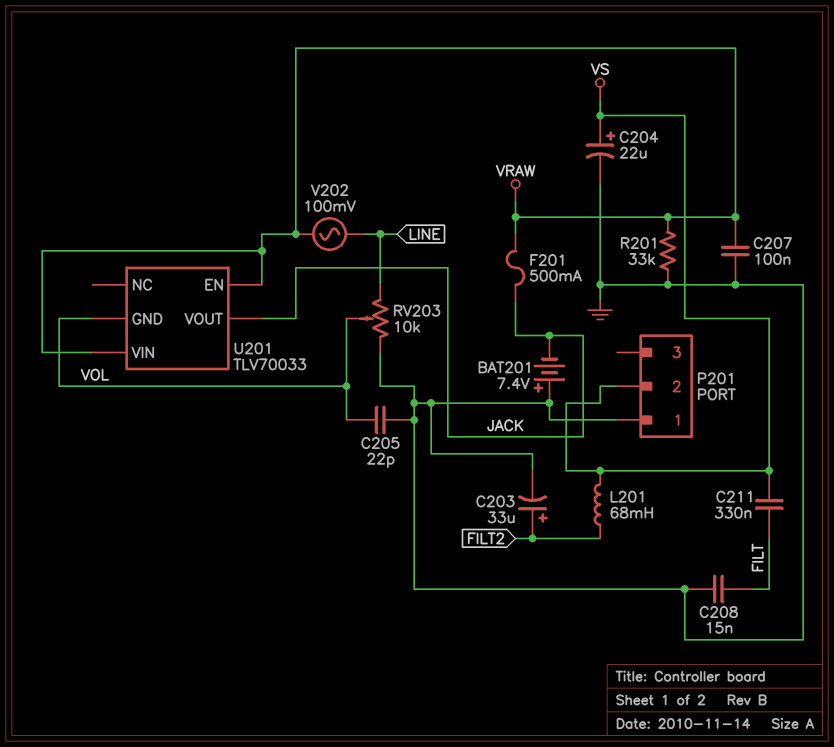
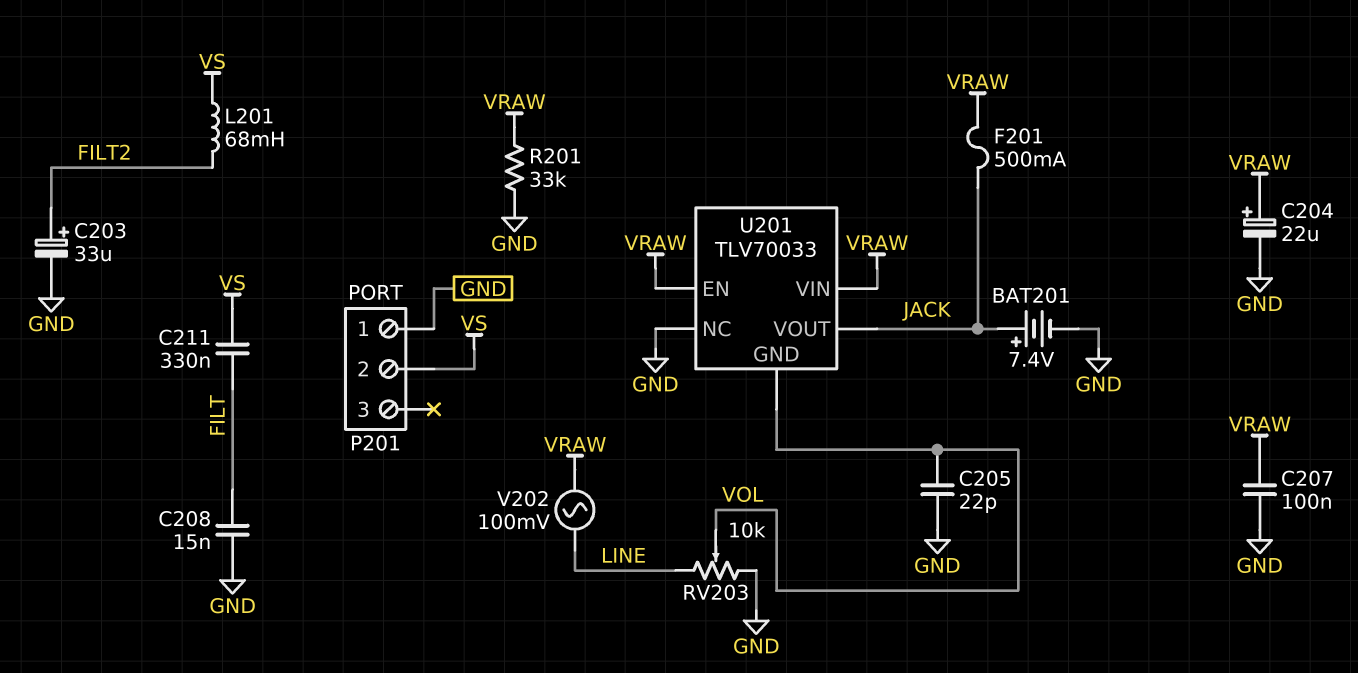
BAT201: 7.4V (plus GND, minus JACK) -> 7.4V (plus JACK, minus GND)
C204: 22uF (plus VS, minus GND) -> 22uF (plus VRAW, minus GND)
U201 pin NC: none -> GND

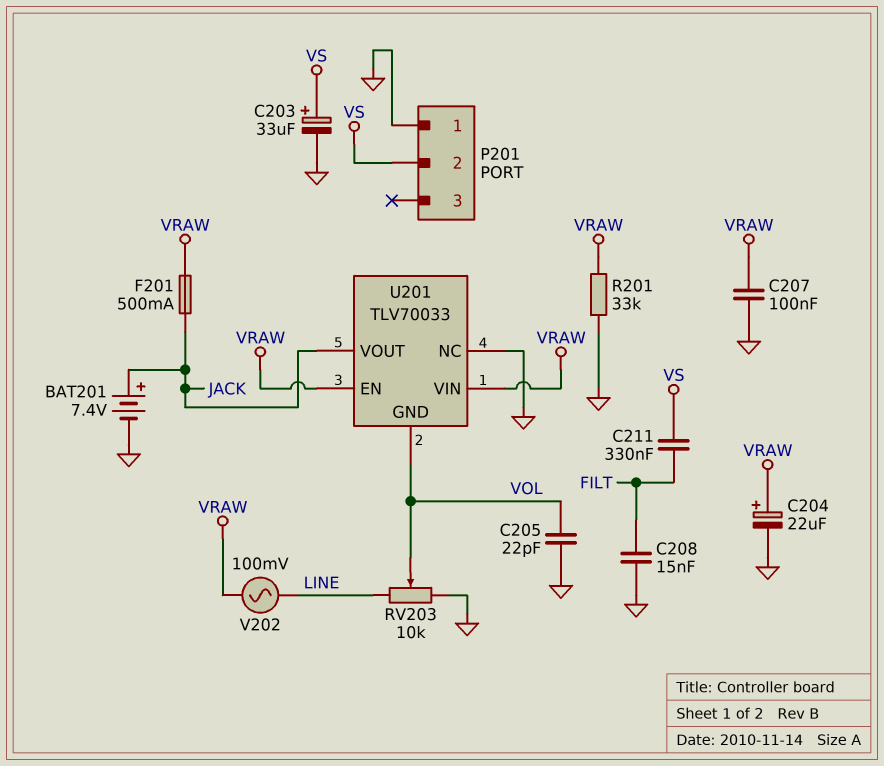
C203: 33uF (plus FILT2, minus GND) -> 33uF (plus VS, minus GND)
L201: 68mH (FILT2, VS) -> none

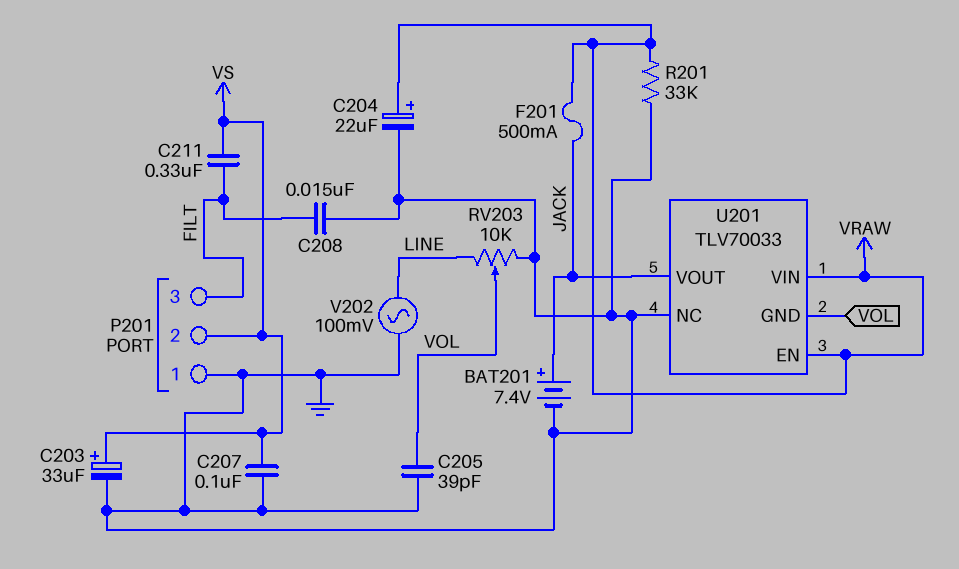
C205: 22pF (GND, VOL) -> 39pF (GND, VOL)
C207: 100nF (GND, VRAW) -> 100nF (GND, VS)
P201 pin 3: none -> FILT
V202: AC 100mV (LINE, VRAW) -> AC 100mV (GND, LINE)

